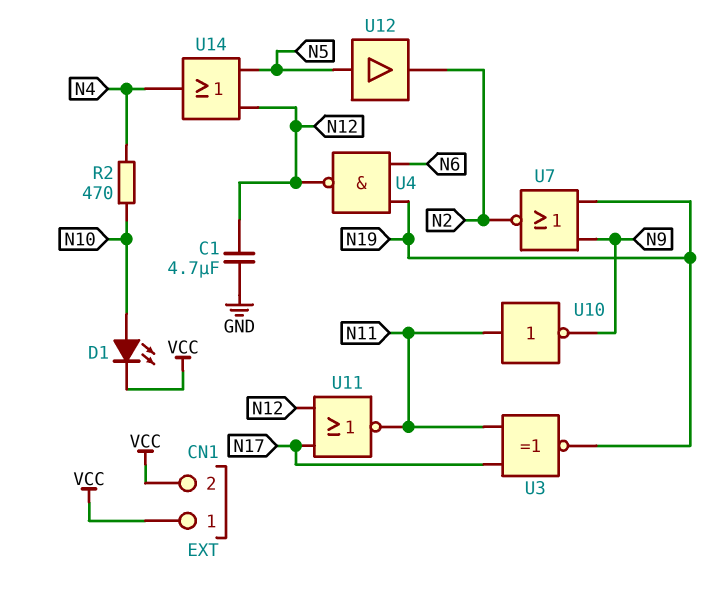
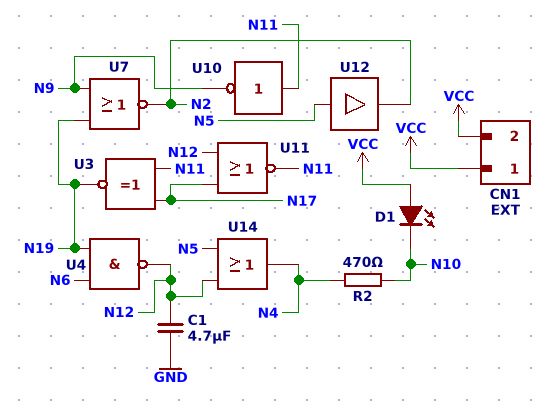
D1: LED (A N10, K VCC) -> LED (A VCC, K N10)

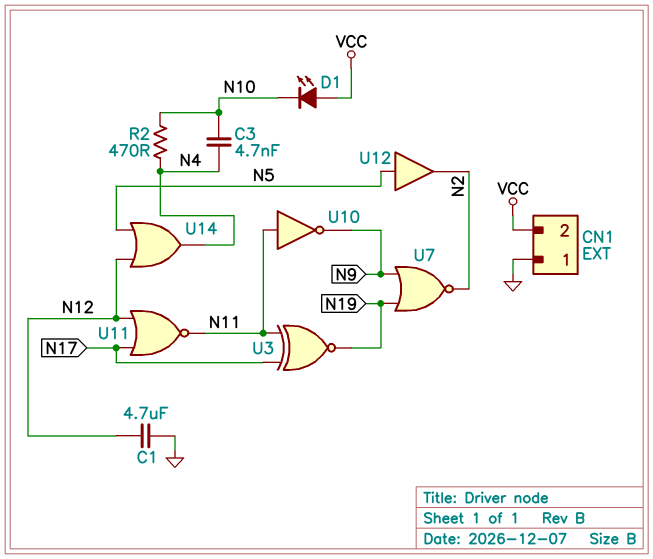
C3: none -> 4.7nF (N4, N10)
CN1 pin 1: VCC -> GND
U4: NAND (in N6, in N19, out N12) -> none

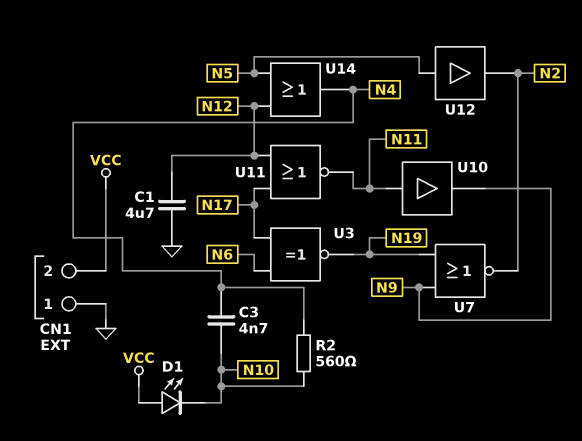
R2: 470 (N4, N10) -> 560 (N4, N10)
U3: XNOR (in N11, in N17, out N19) -> XNOR (in N6, in N17, out N19)
U10: NOT (in N11, out N9) -> buffer (in N11, out N9)

